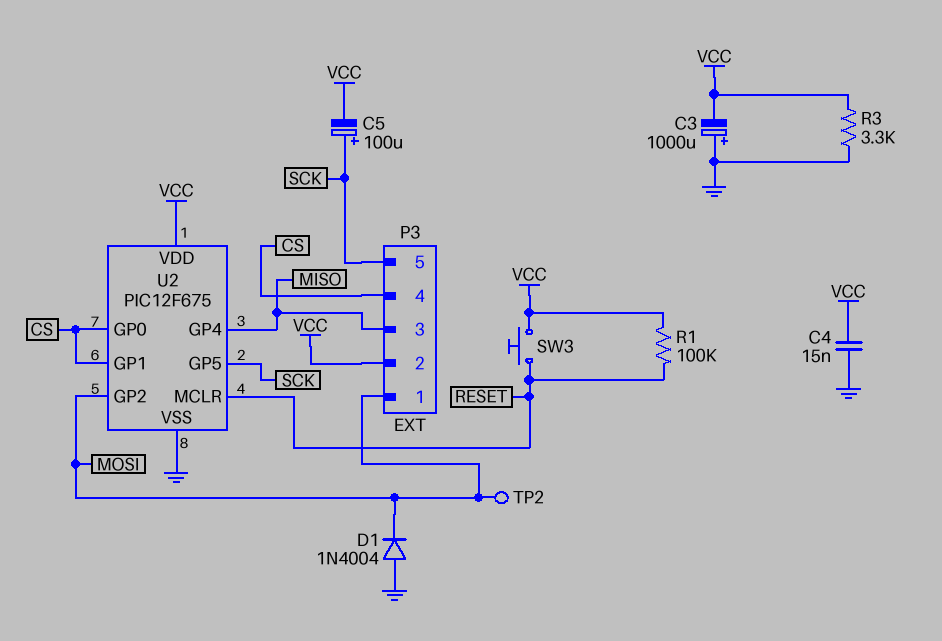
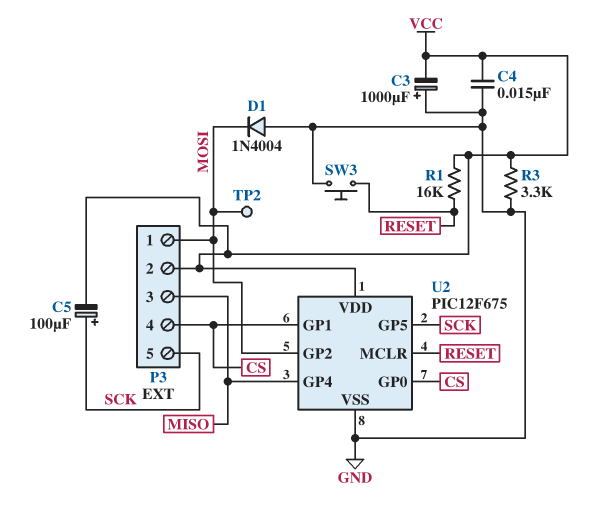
R1: 100k (RESET, VCC) -> 16k (RESET, VCC)
SW3: button (RESET, VCC) -> button (GND, RESET)

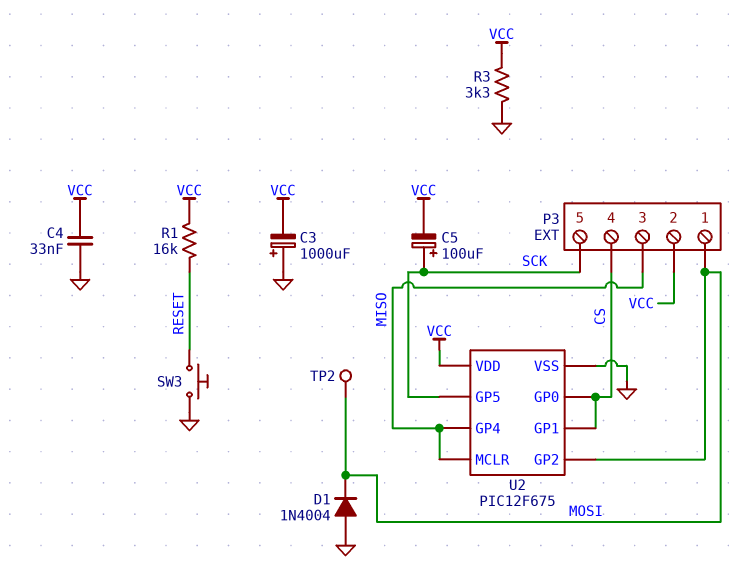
C4: 15nF (GND, VCC) -> 33nF (GND, VCC)
U2 pin MCLR: RESET -> MISO

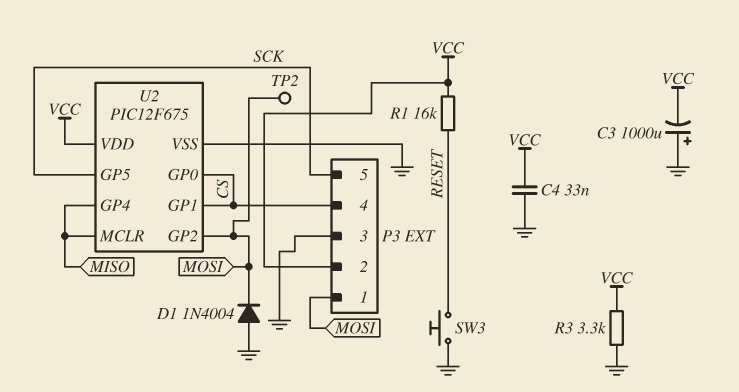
C5: 100uF (plus SCK, minus VCC) -> none
P3 pin 3: MISO -> GND

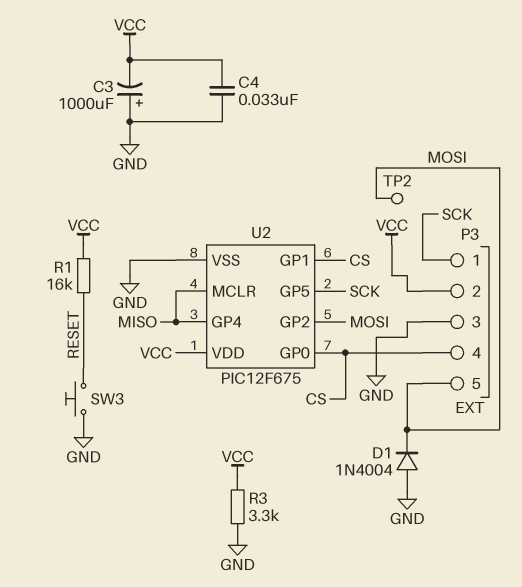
P3 pin 1: MOSI -> SCK
P3 pin 5: SCK -> MOSI

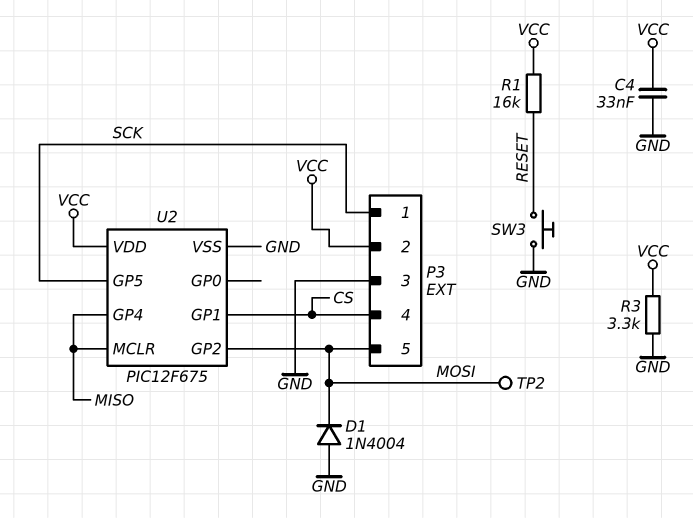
C3: 1000uF (plus GND, minus VCC) -> none
U2 pin GP0: CS -> none

